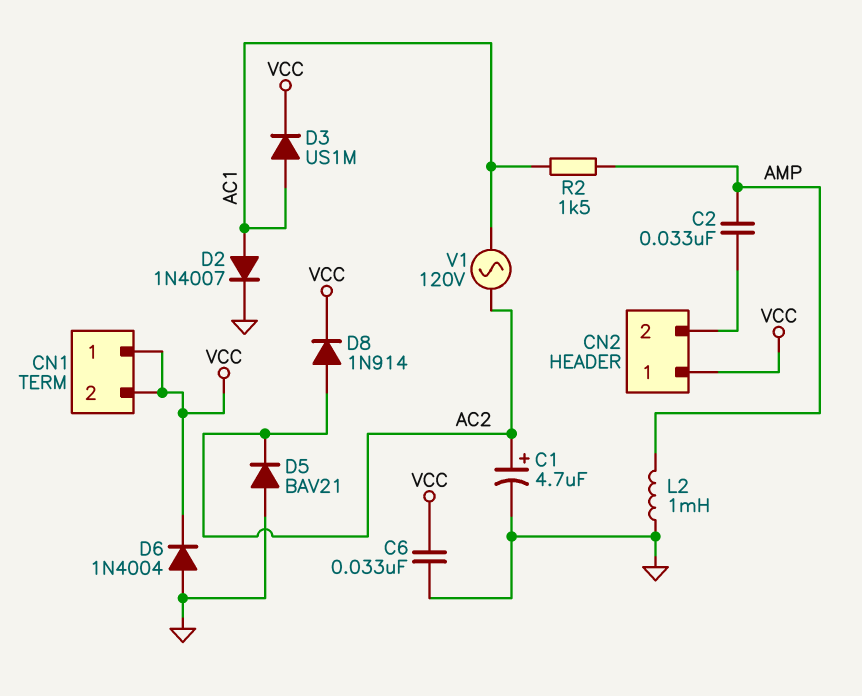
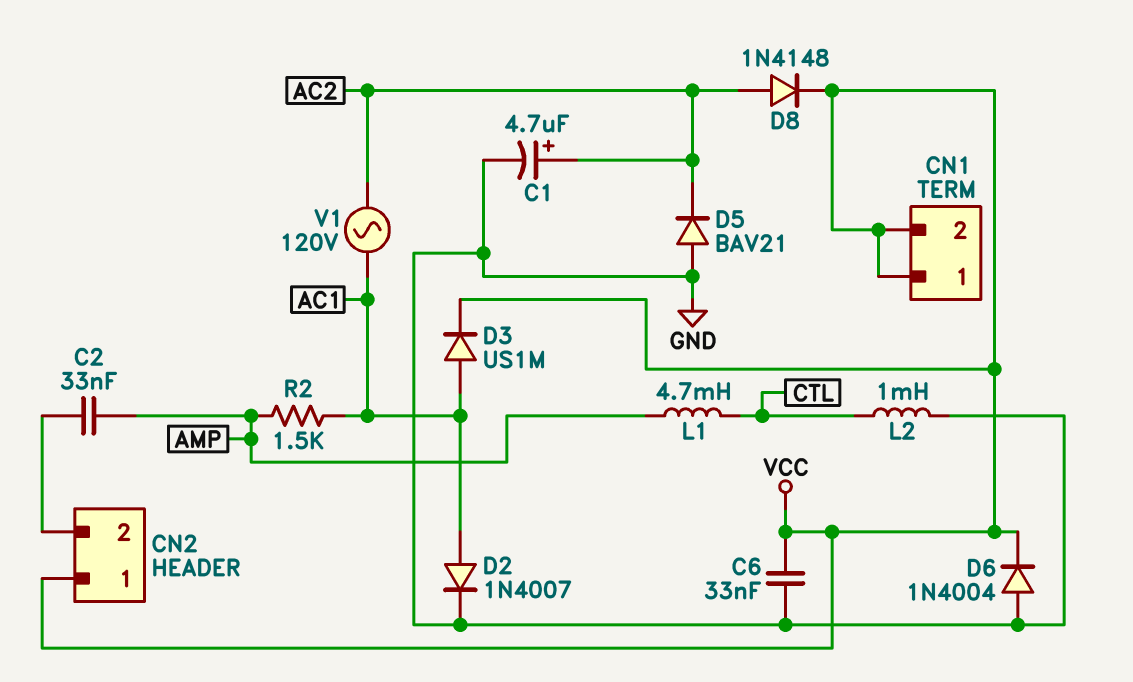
D8: diode 1N914 (A AC2, K VCC) -> diode 1N4148 (A AC2, K VCC)
L1: none -> 4.7mH (AMP, CTL)
L2: 1mH (AMP, GND) -> 1mH (CTL, GND)

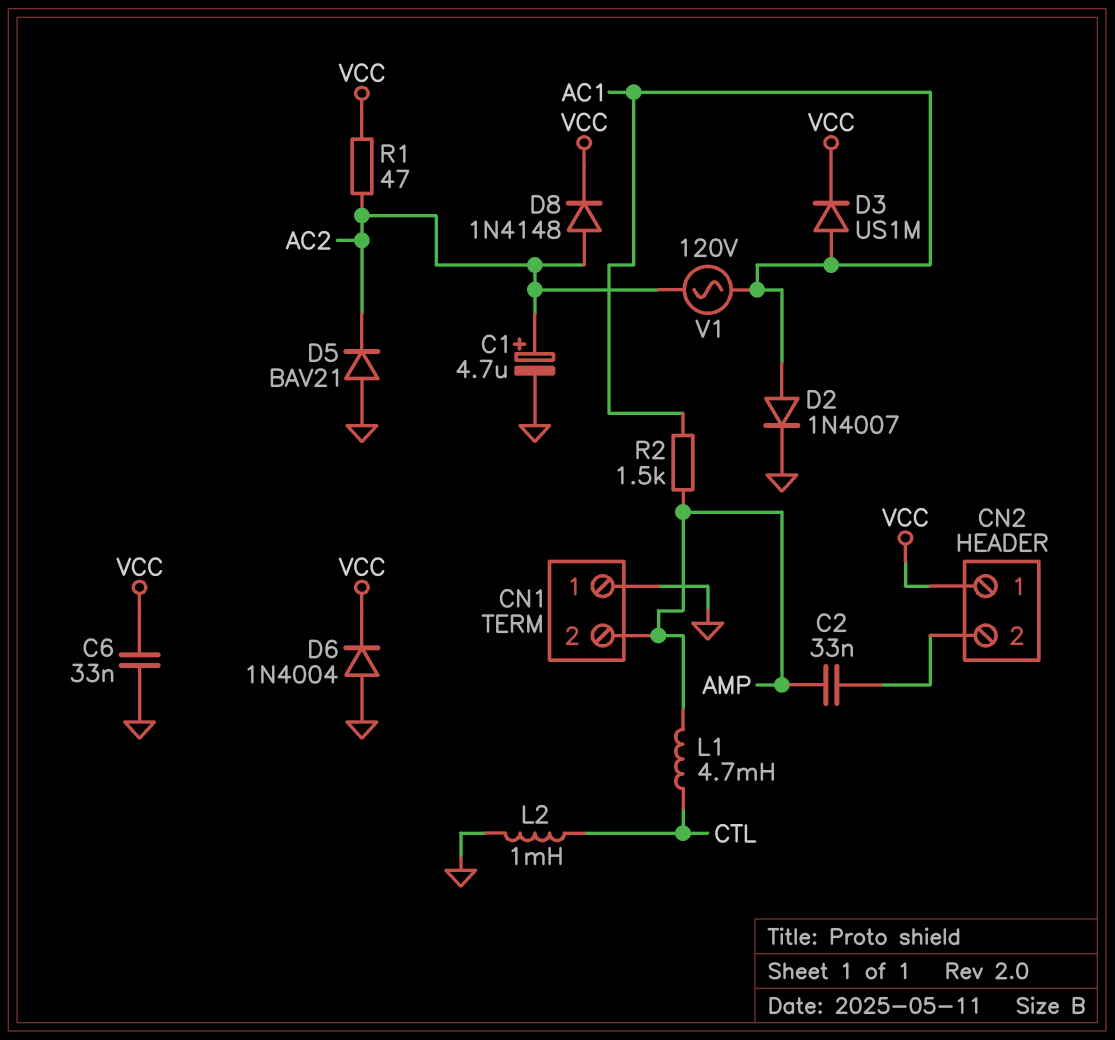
CN1 pin 1: VCC -> GND
CN1 pin 2: VCC -> AMP
R1: none -> 47 (AC2, VCC)

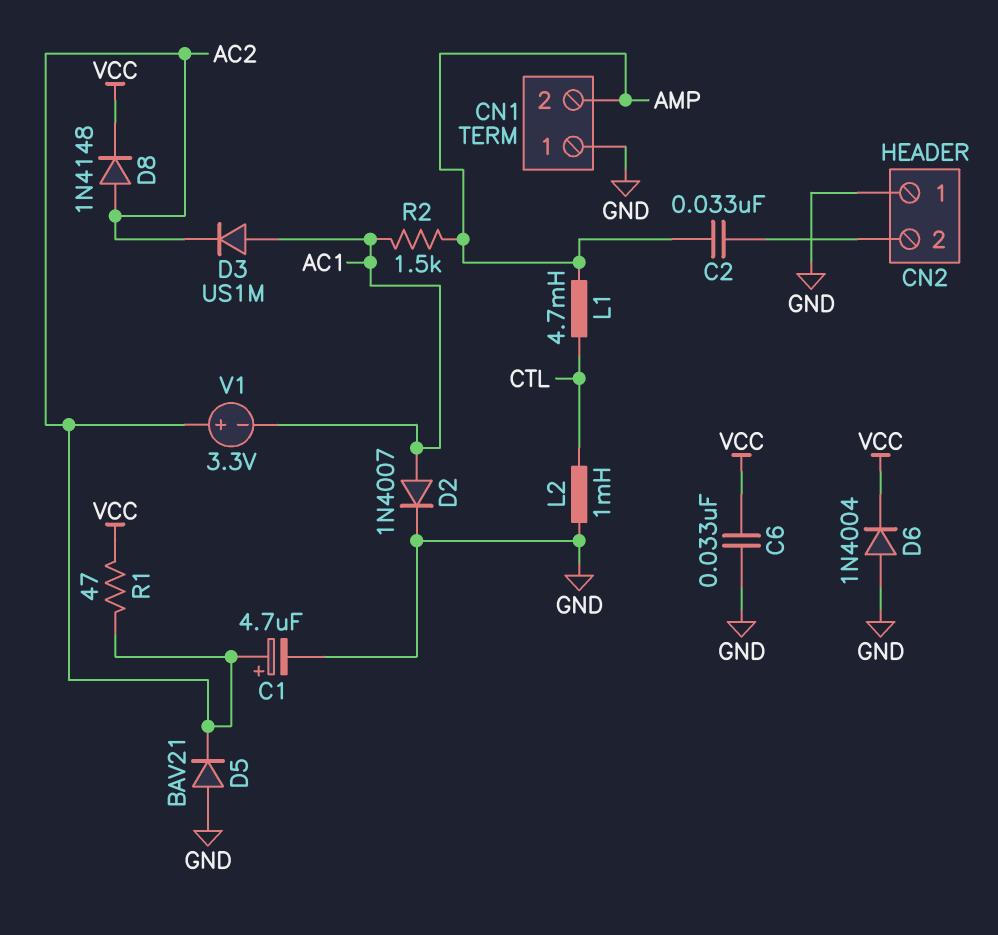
CN2 pin 1: VCC -> GND
D3: diode US1M (A AC1, K VCC) -> diode US1M (A AC1, K AC2)
V1: AC 120V (AC1, AC2) -> 3.3V (plus AC2, minus AC1)

